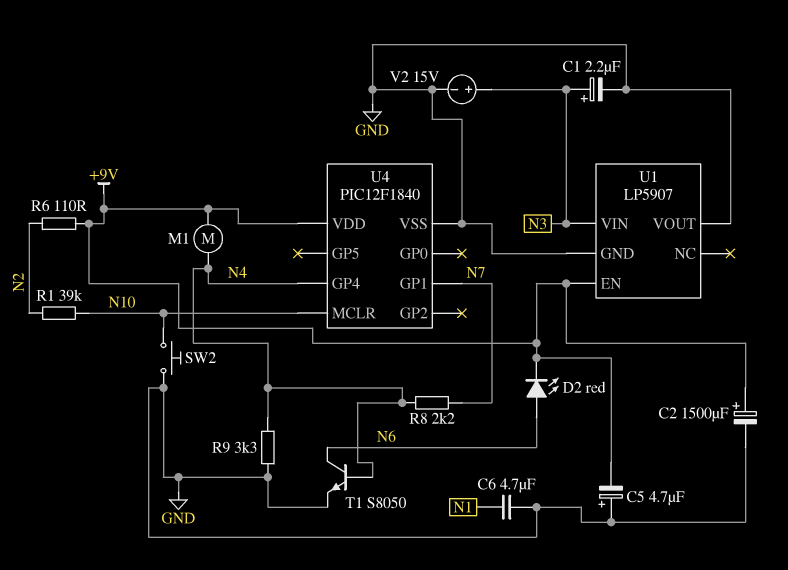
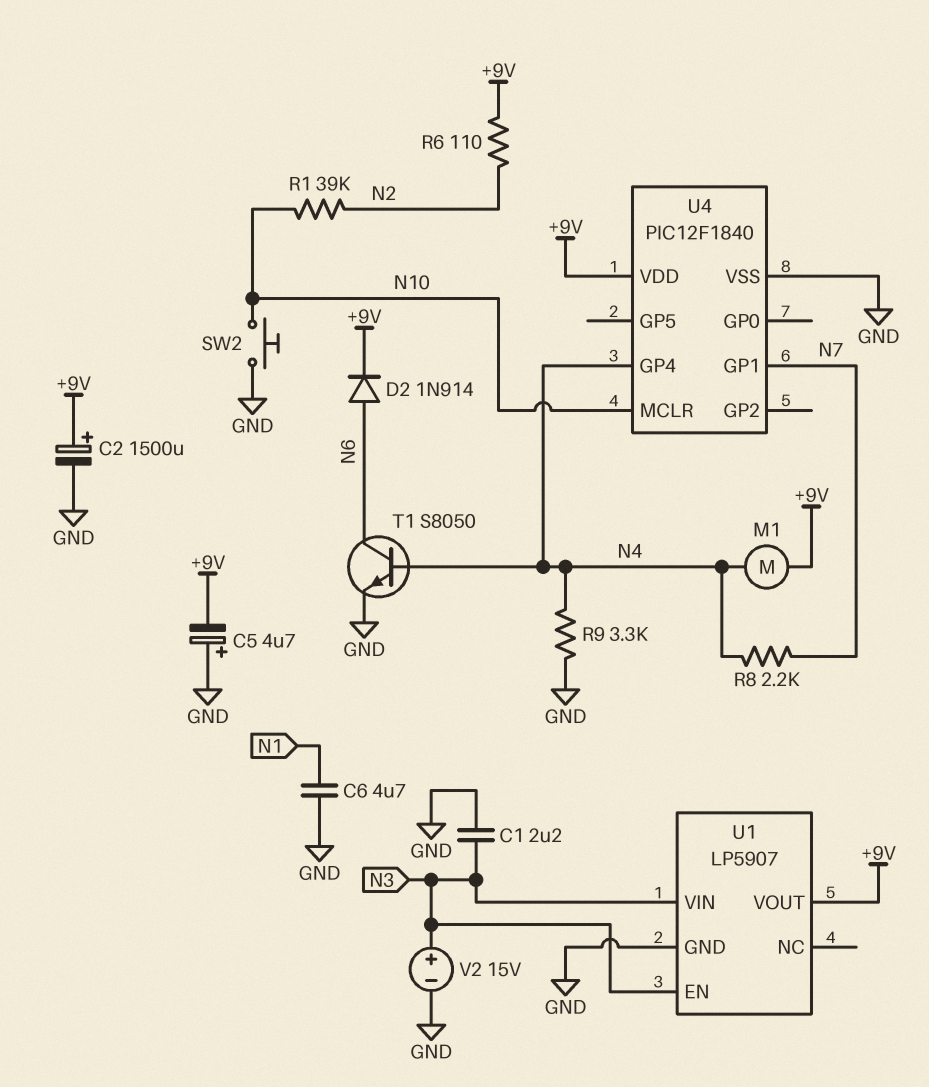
C1: 2.2uF (plus N3, minus GND) -> 2.2uF (GND, N3)
D2: LED red (A N6, K +9V) -> diode 1N914 (A N6, K +9V)
U1 pin EN: +9V -> N3
U1 pin VOUT: GND -> +9V

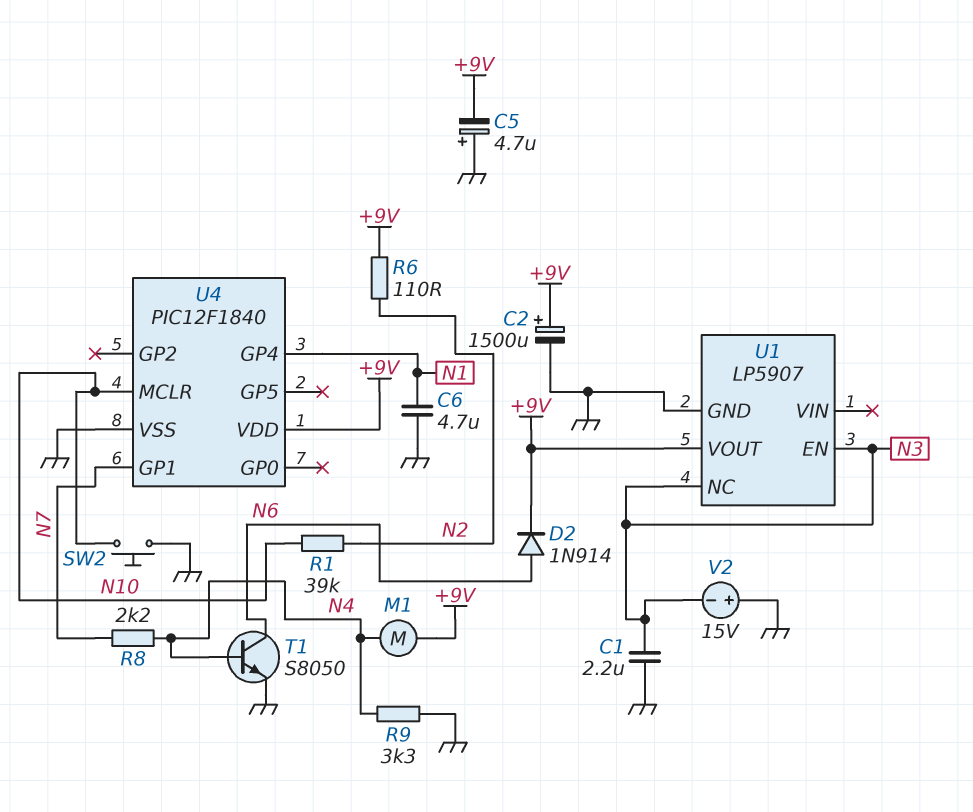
U1 pin NC: none -> N3
U1 pin VIN: N3 -> none
U4 pin GP4: N4 -> N1
V2: 15V (plus N3, minus GND) -> 15V (plus GND, minus N3)

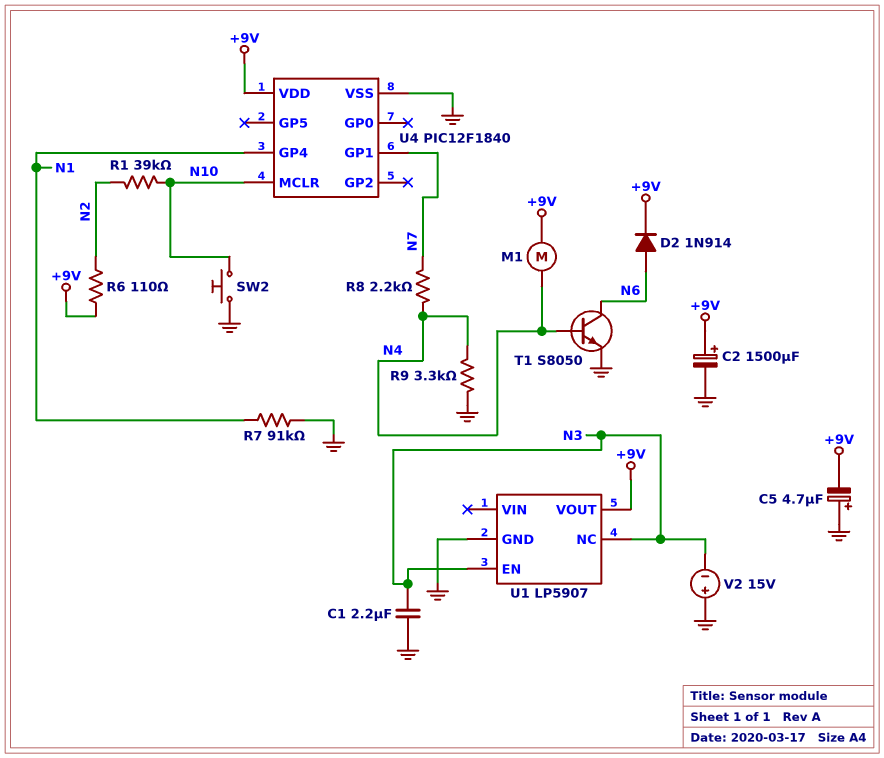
C6: 4.7uF (GND, N1) -> none
R7: none -> 91k (GND, N1)

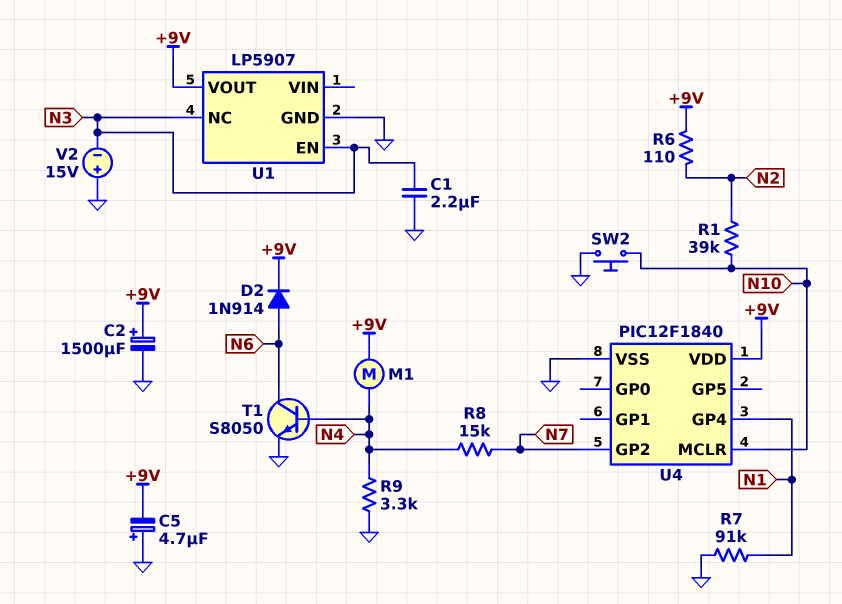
R8: 2.2k (N4, N7) -> 15k (N4, N7)
U4 pin GP1: N7 -> none
U4 pin GP2: none -> N7

